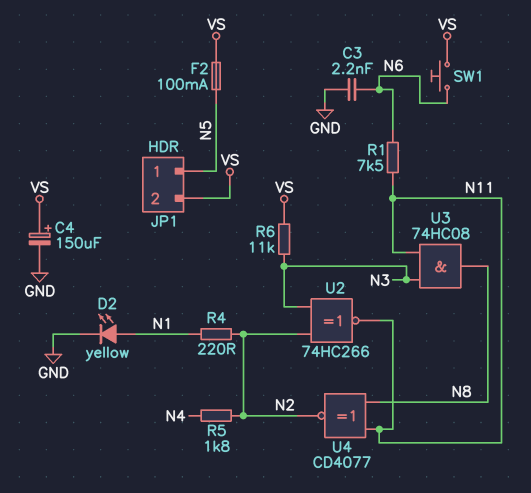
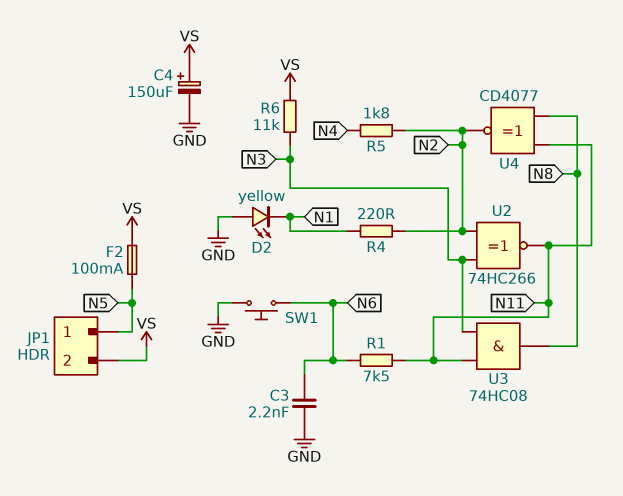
D2: LED yellow (A N1, K GND) -> LED yellow (A GND, K N1)
SW1: button (N6, VS) -> button (GND, N6)

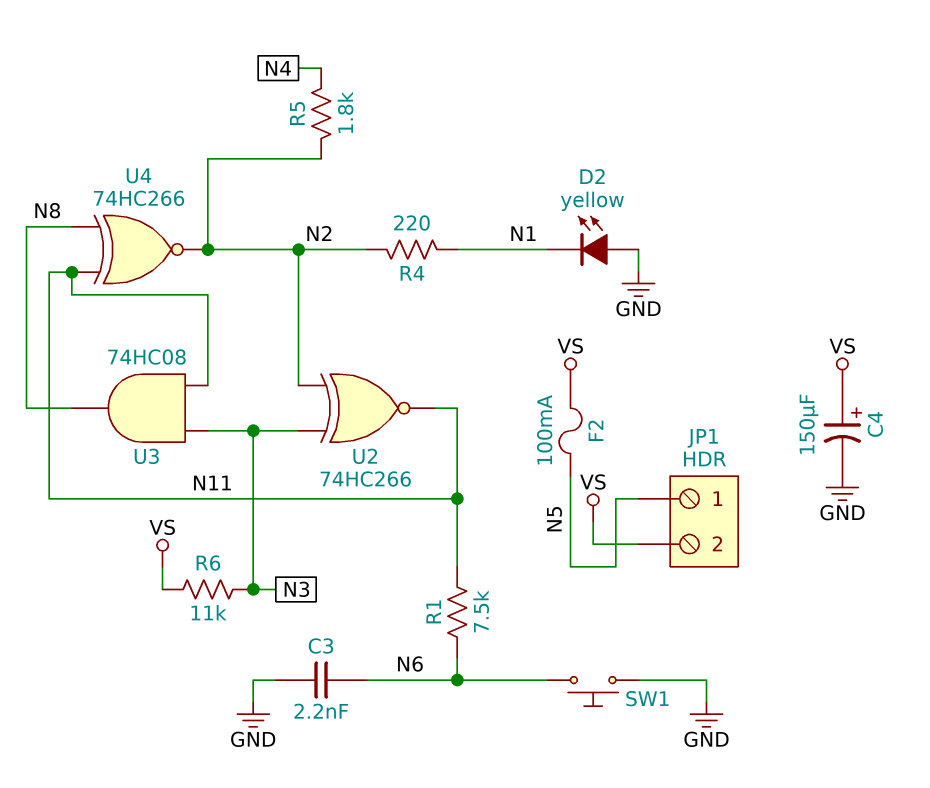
U4: XNOR CD4077 (in N8, in N11, out N2) -> XNOR 74HC266 (in N8, in N11, out N2)

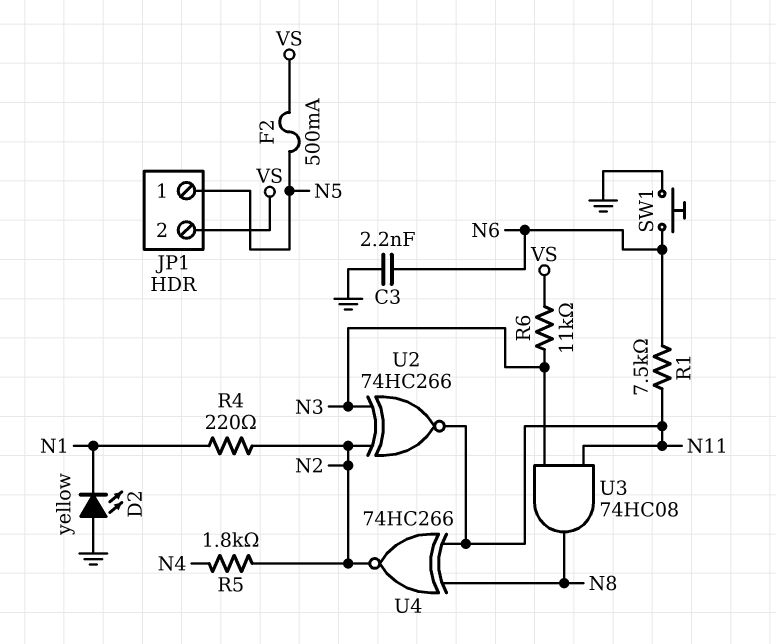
C4: 150uF (plus VS, minus GND) -> none
F2: 100mA (N5, VS) -> 500mA (N5, VS)

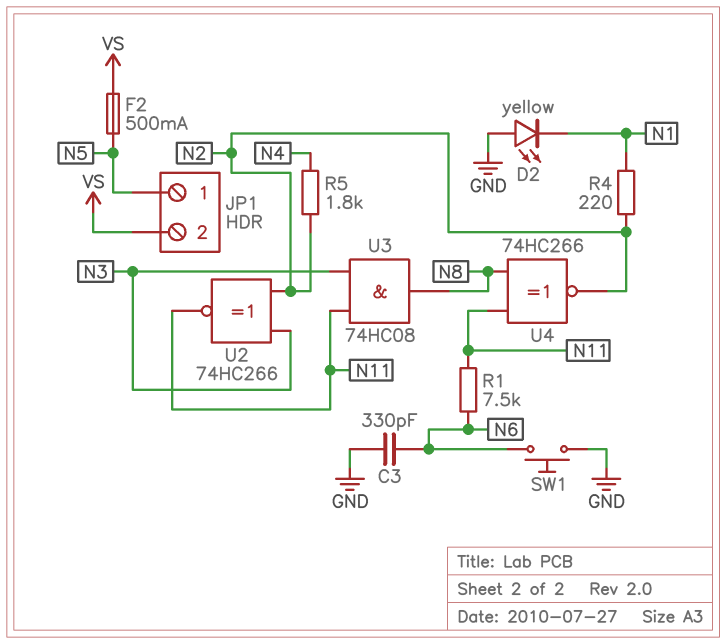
C3: 2.2nF (GND, N6) -> 330pF (GND, N6)
R6: 11k (N3, VS) -> none

